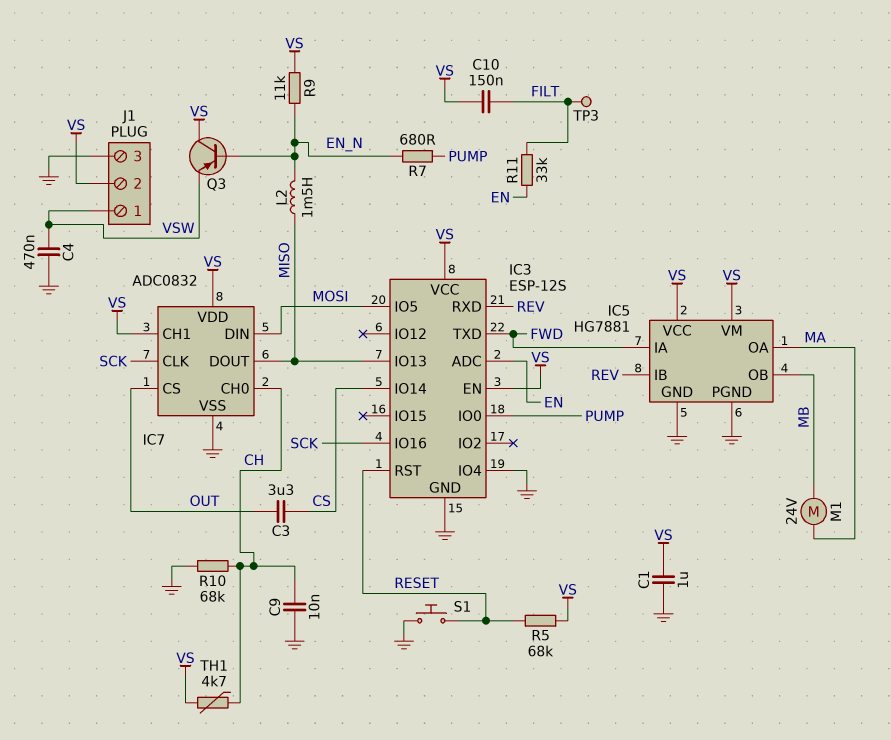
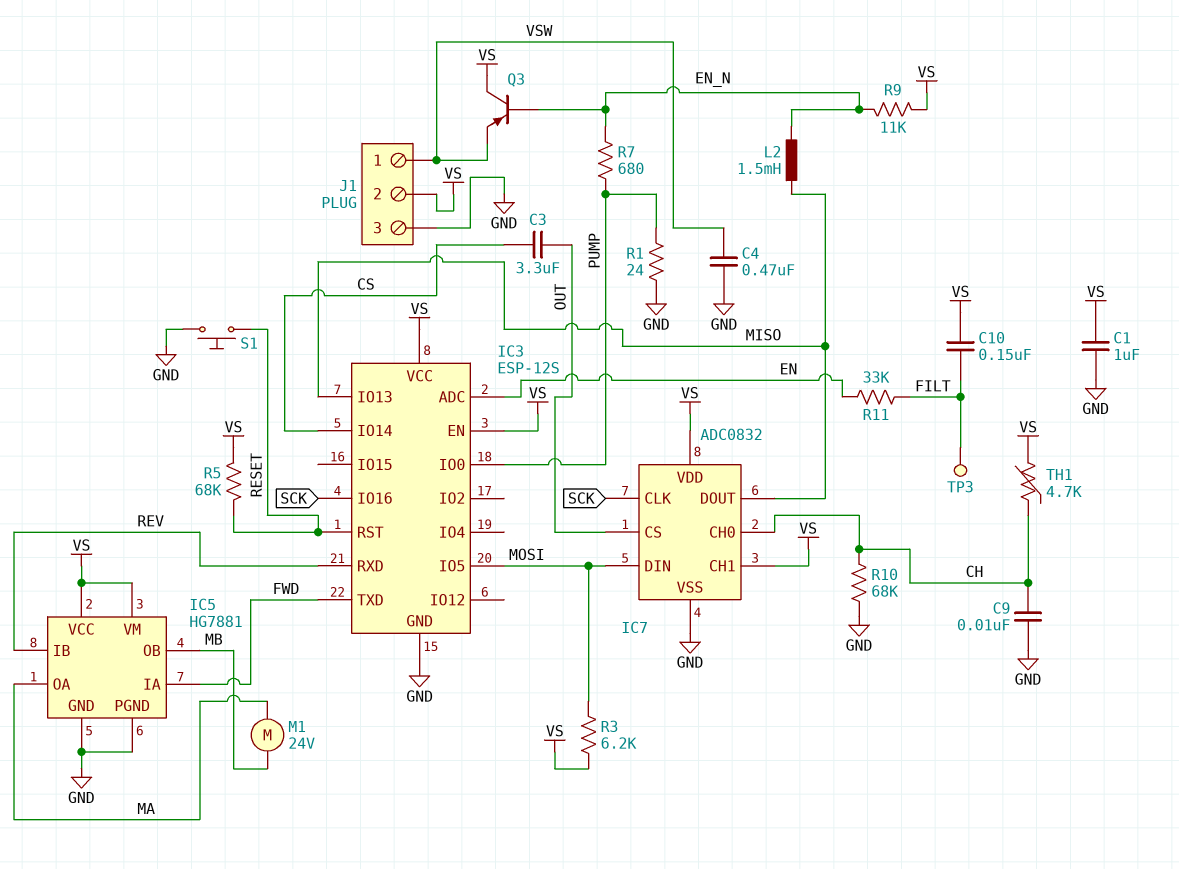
IC3 pin IO4: GND -> none
R1: none -> 24 (GND, PUMP)
R3: none -> 6.2k (MOSI, VS)

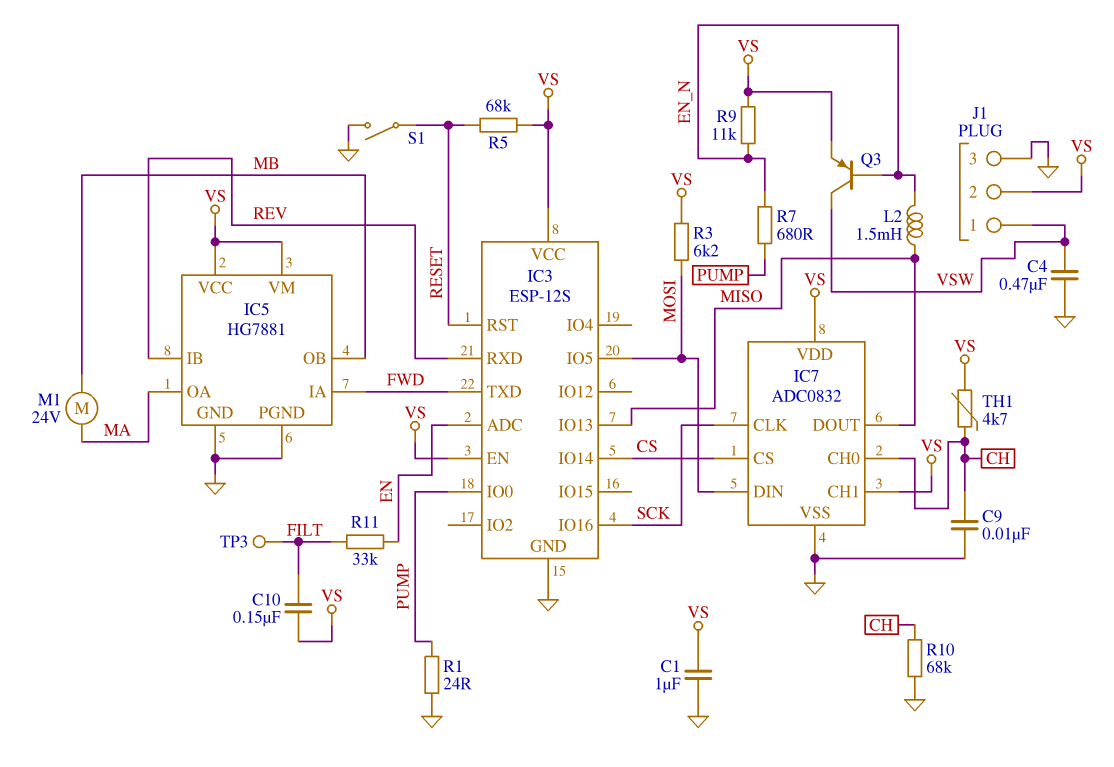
C3: 3.3uF (CS, OUT) -> none
IC7 pin CS: OUT -> CS
Q3: PNP (B EN_N, C VS, E VSW) -> PNP (B EN_N, C VSW, E VS)
S1: button (GND, RESET) -> switch (GND, RESET)

